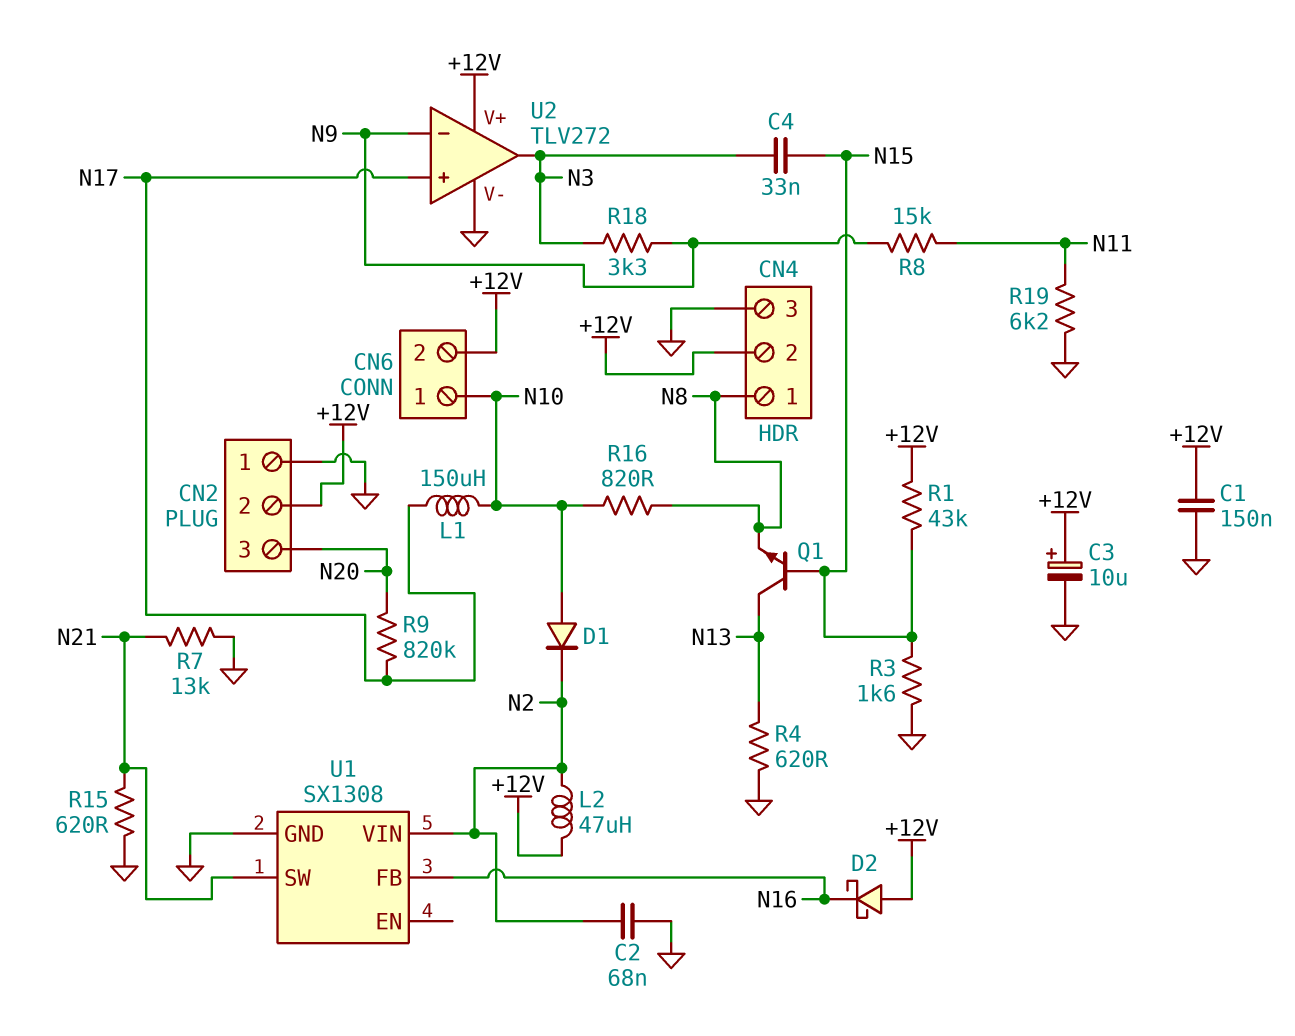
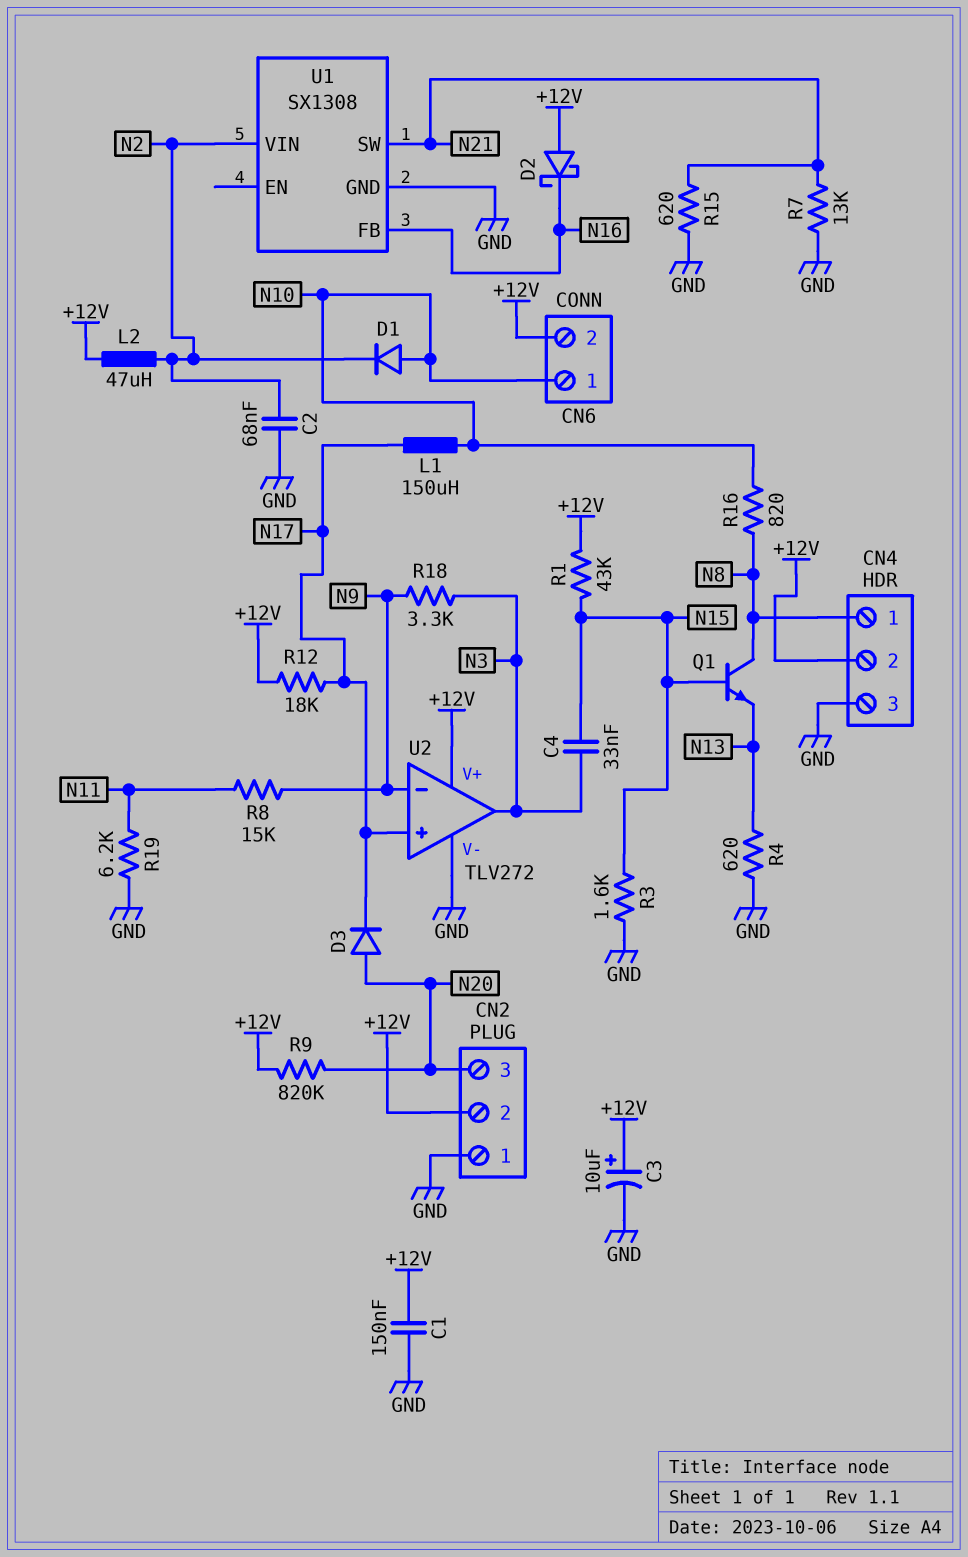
D3: none -> diode (A N20, K N17)
Q1: NPN (B N15, C N13, E N8) -> NPN (B N15, C N8, E N13)
R9: 820k (N17, N20) -> 820k (+12V, N20)
R12: none -> 18k (+12V, N17)

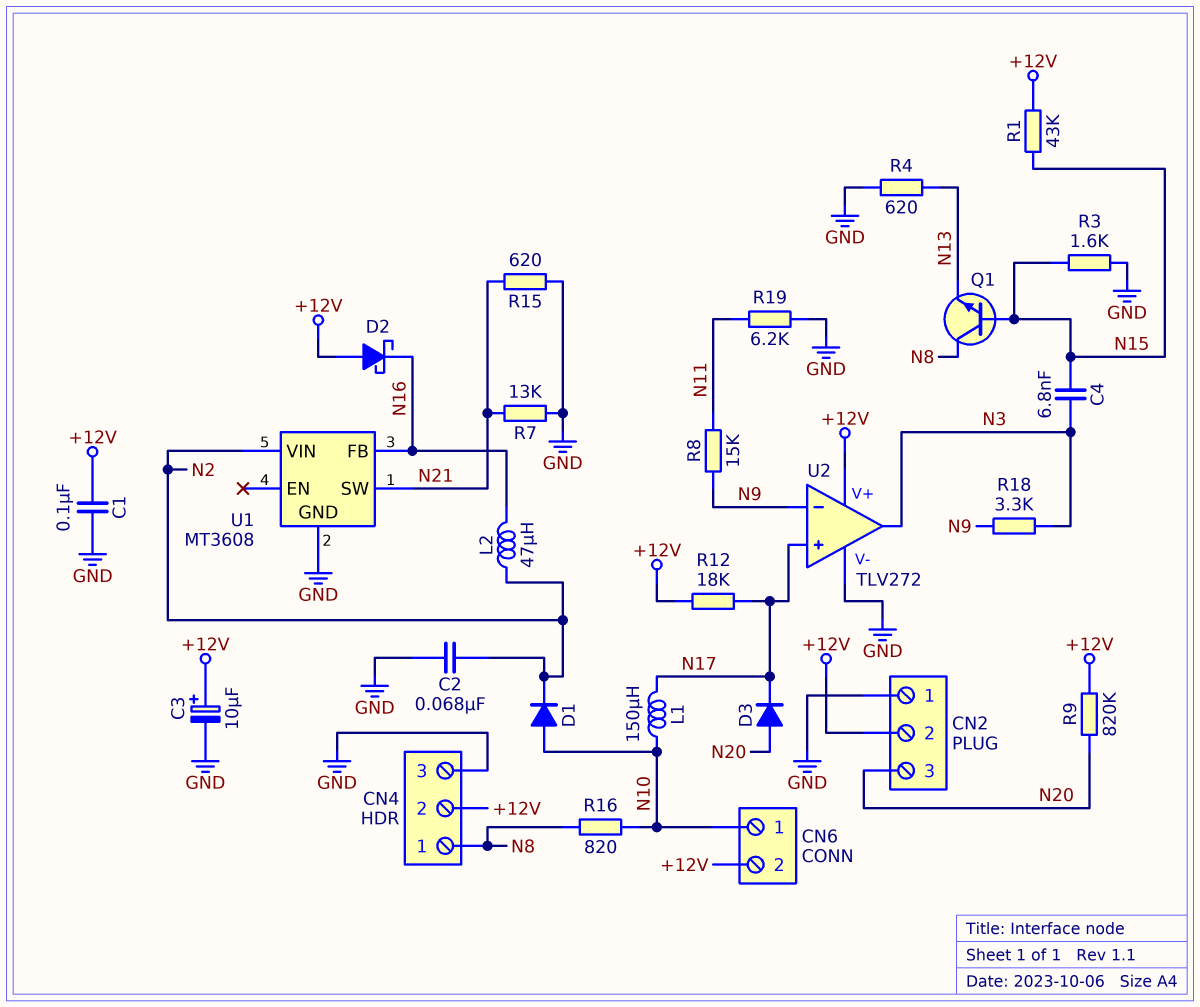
C1: 150nF (+12V, GND) -> 100nF (+12V, GND)
C4: 33nF (N3, N15) -> 6.8nF (N3, N15)
L2: 47uH (+12V, N2) -> 47uH (N2, N16)
U1: SX1308 -> MT3608

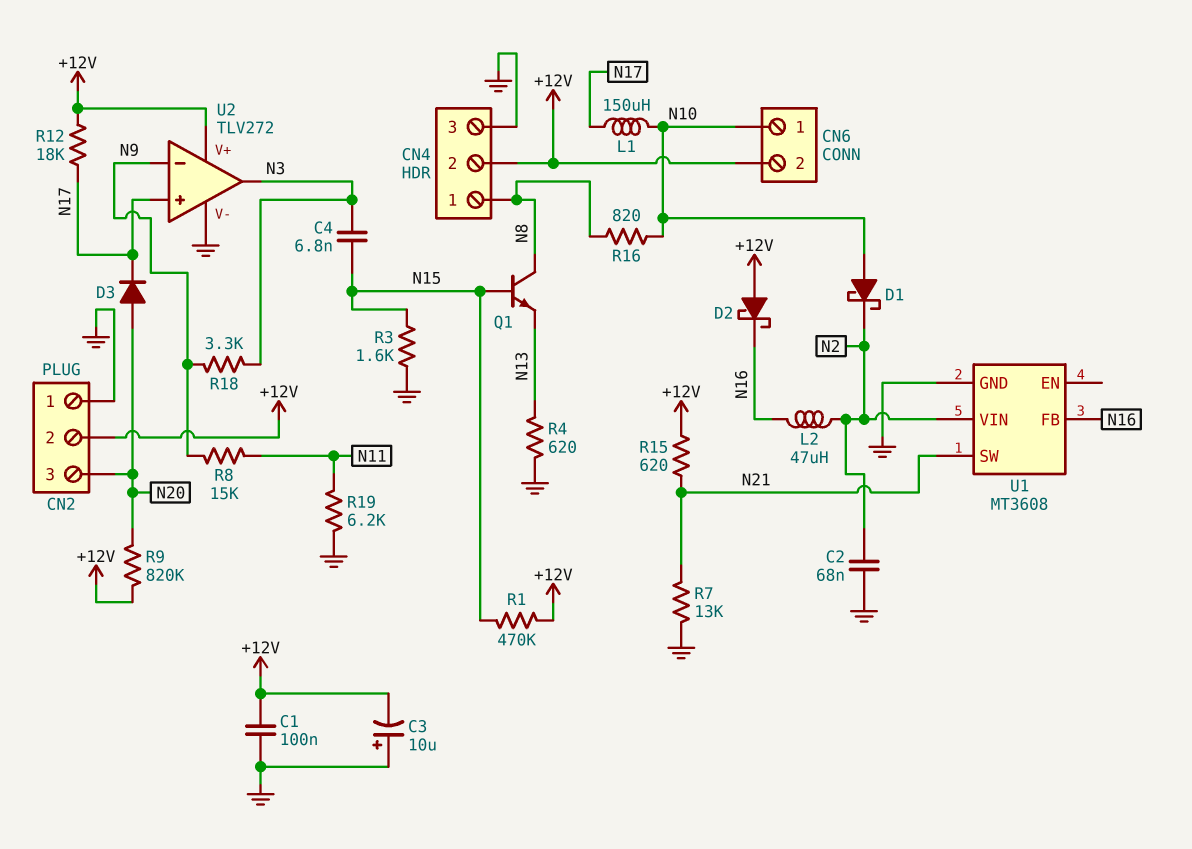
C3: 10uF (plus +12V, minus GND) -> 10uF (plus GND, minus +12V)
D1: diode (A N10, K N2) -> schottky (A N10, K N2)
R1: 43k (+12V, N15) -> 470k (+12V, N15)
R15: 620 (GND, N21) -> 620 (+12V, N21)

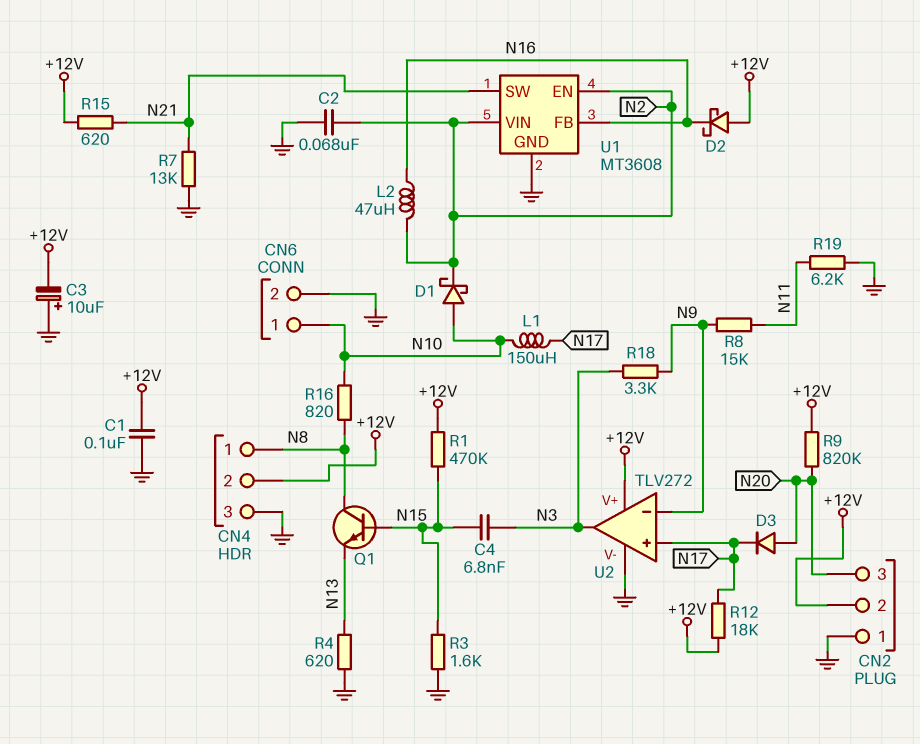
CN6 pin 2: +12V -> GND
U1 pin EN: none -> N2

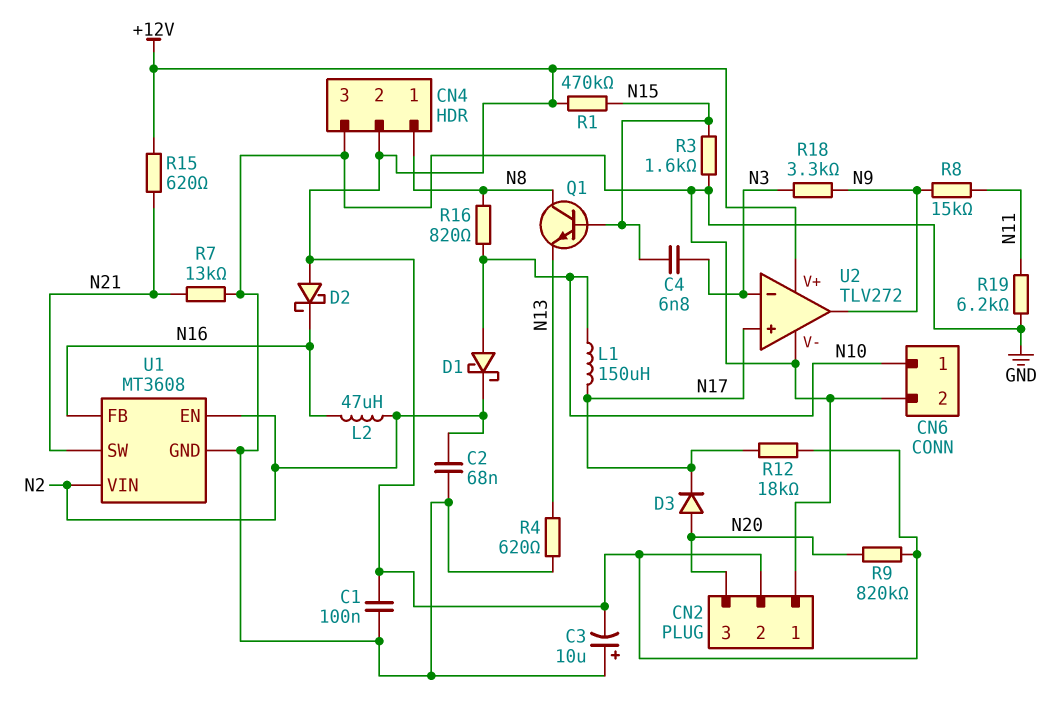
U2 pin in-: N9 -> N3
U2 pin out: N3 -> N9

